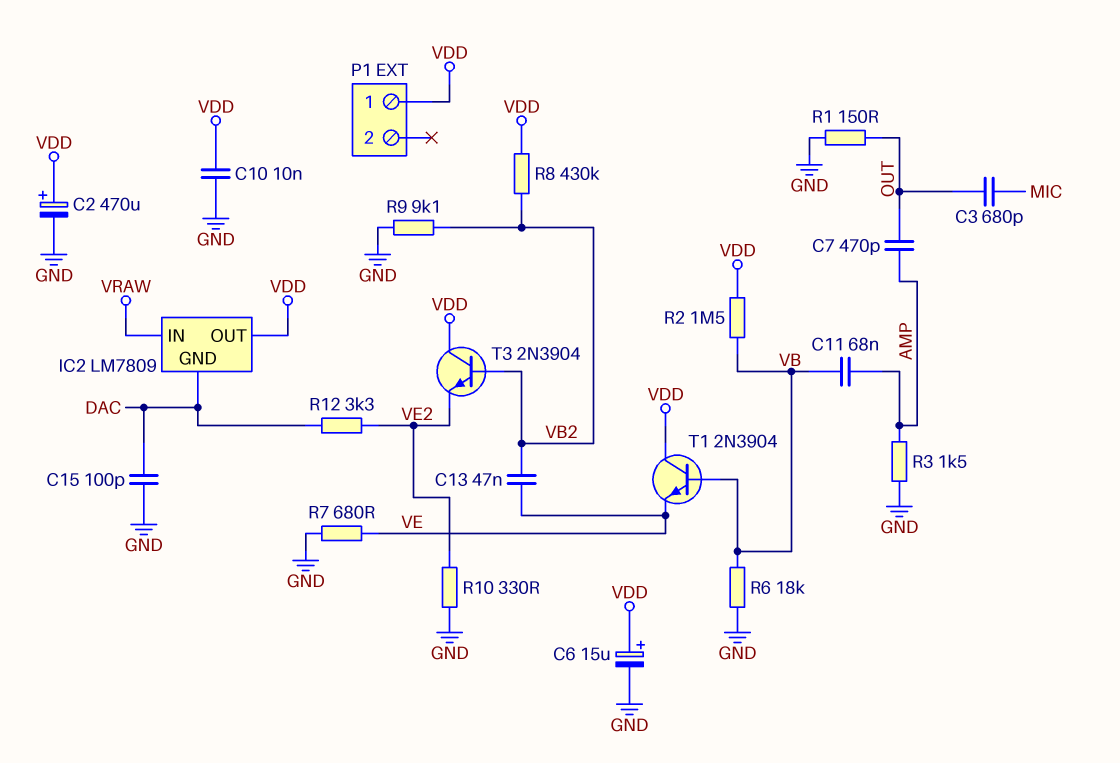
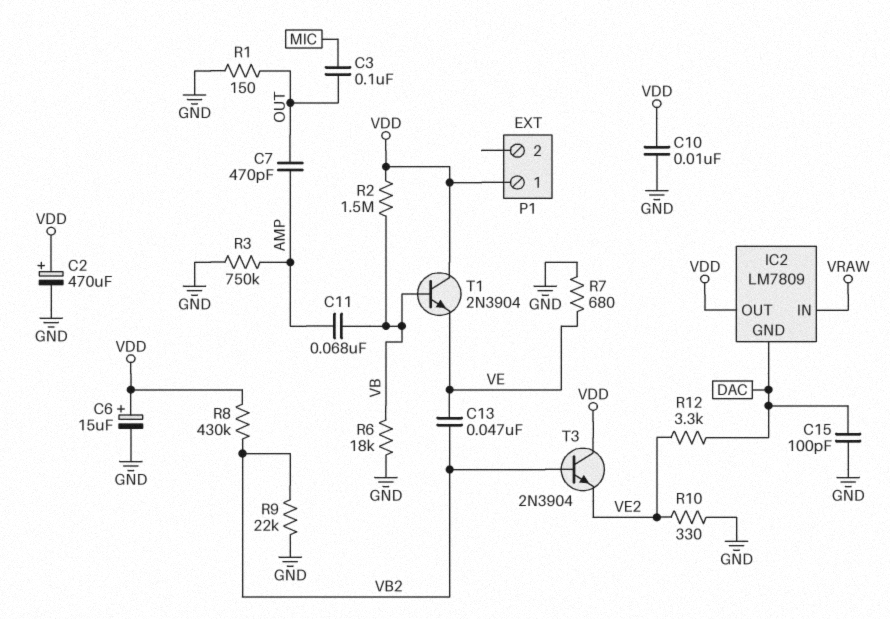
C3: 680pF (MIC, OUT) -> 100nF (MIC, OUT)
R3: 1.5k (AMP, GND) -> 750k (AMP, GND)
R9: 9.1k (GND, VB2) -> 22k (GND, VB2)

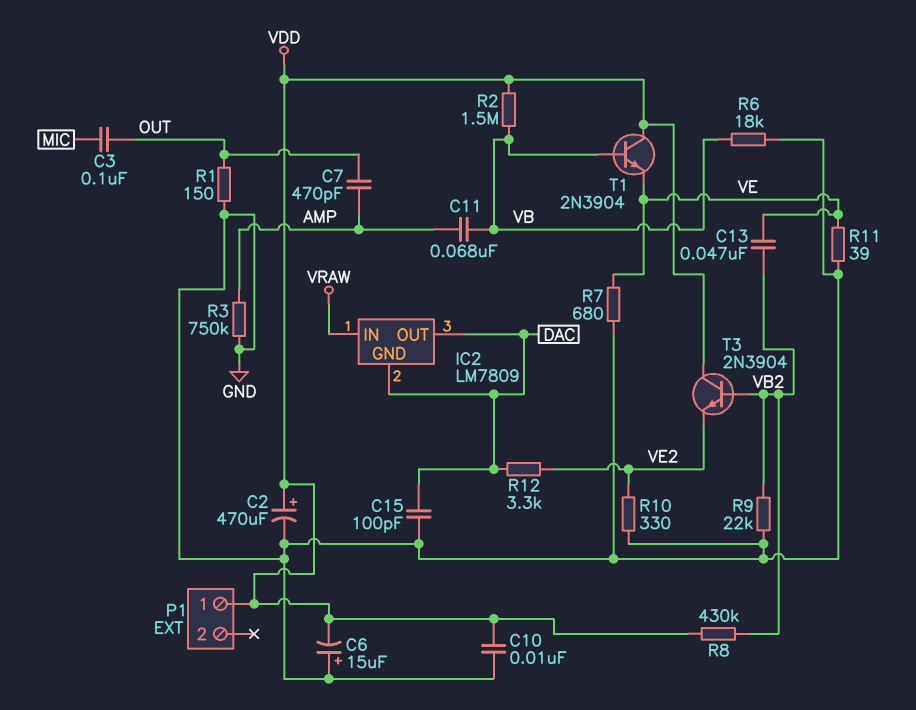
C6: 15uF (plus VDD, minus GND) -> 15uF (plus GND, minus VDD)
IC2 pin OUT: VDD -> DAC
R11: none -> 39 (GND, VE)

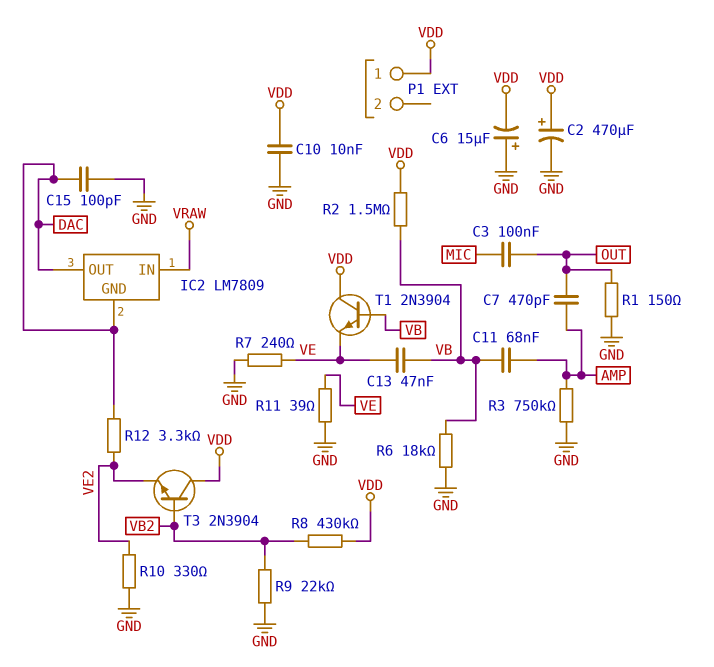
C13: 47nF (VB2, VE) -> 47nF (VB, VE)
R7: 680 (GND, VE) -> 240 (GND, VE)

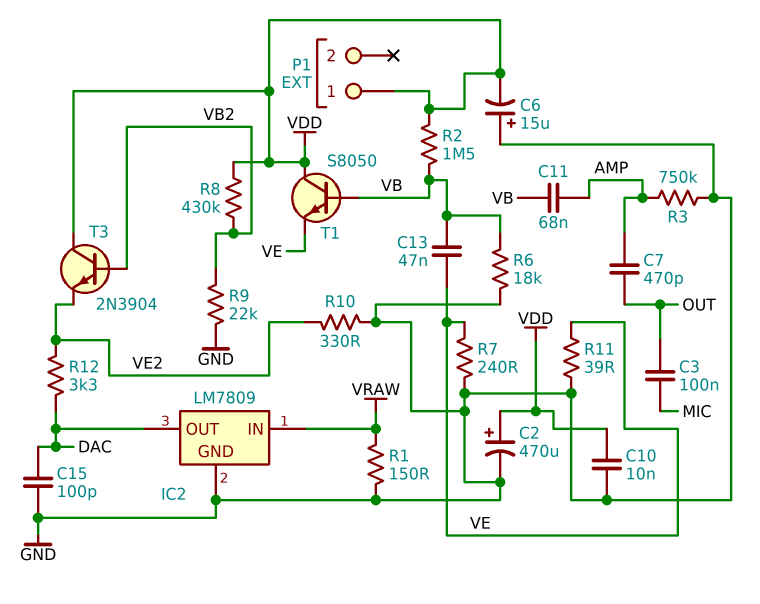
IC2 pin GND: DAC -> GND
R1: 150 (GND, OUT) -> 150 (GND, VRAW)
T1: NPN 2N3904 (B VB, C VDD, E VE) -> NPN S8050 (B VB, C VDD, E VE)

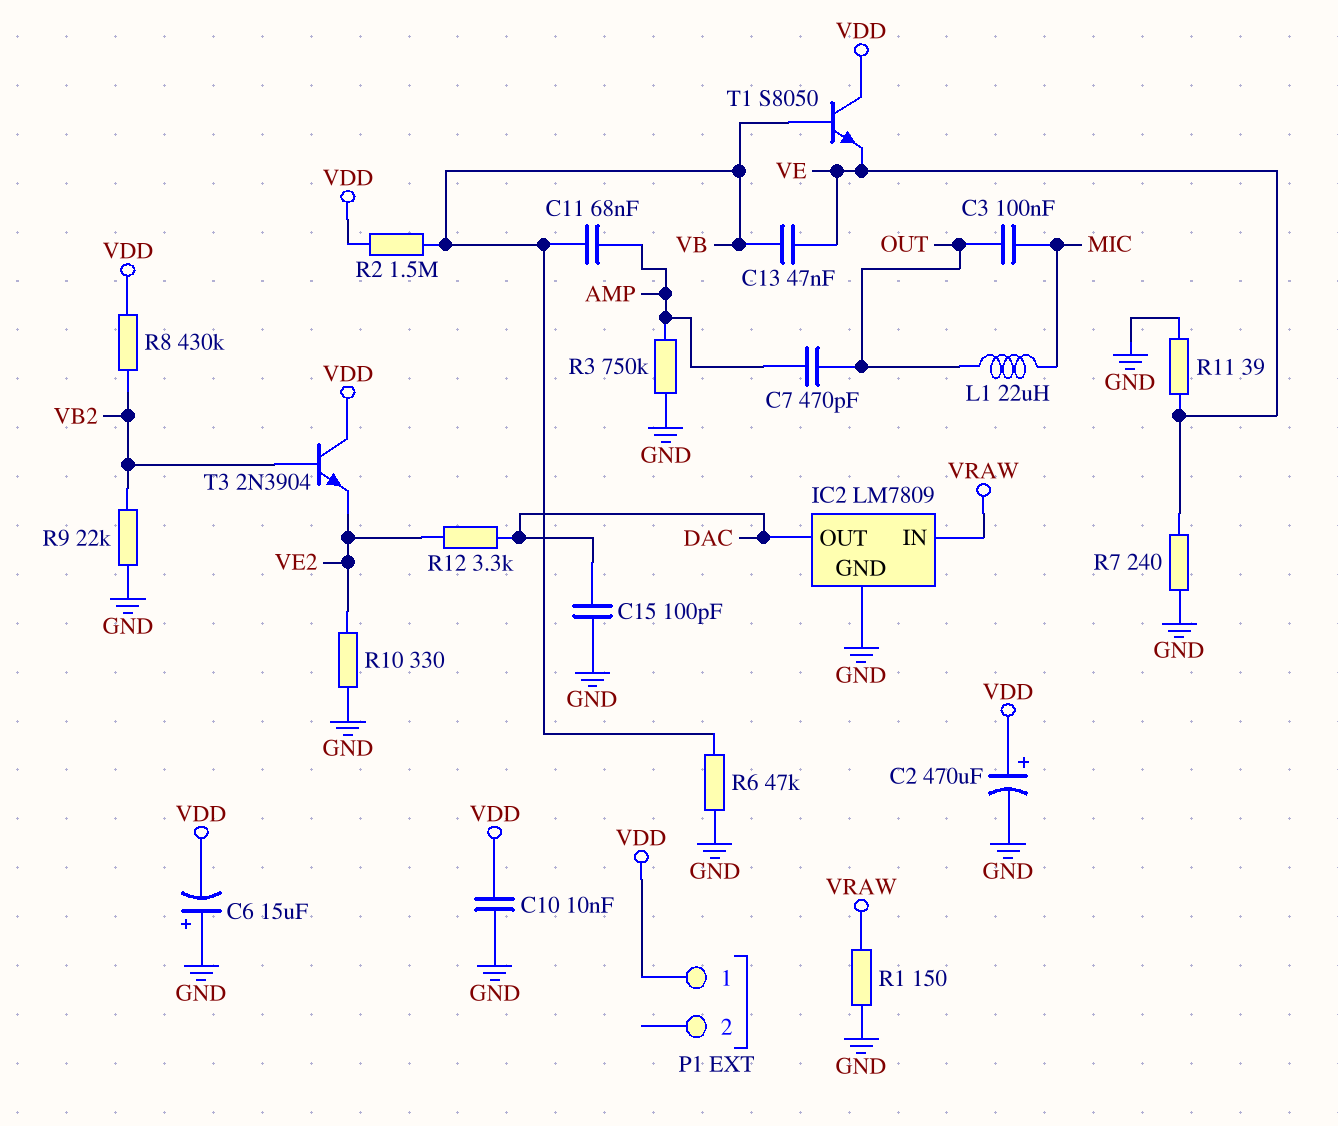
L1: none -> 22uH (MIC, OUT)
R6: 18k (GND, VB) -> 47k (GND, VB)

